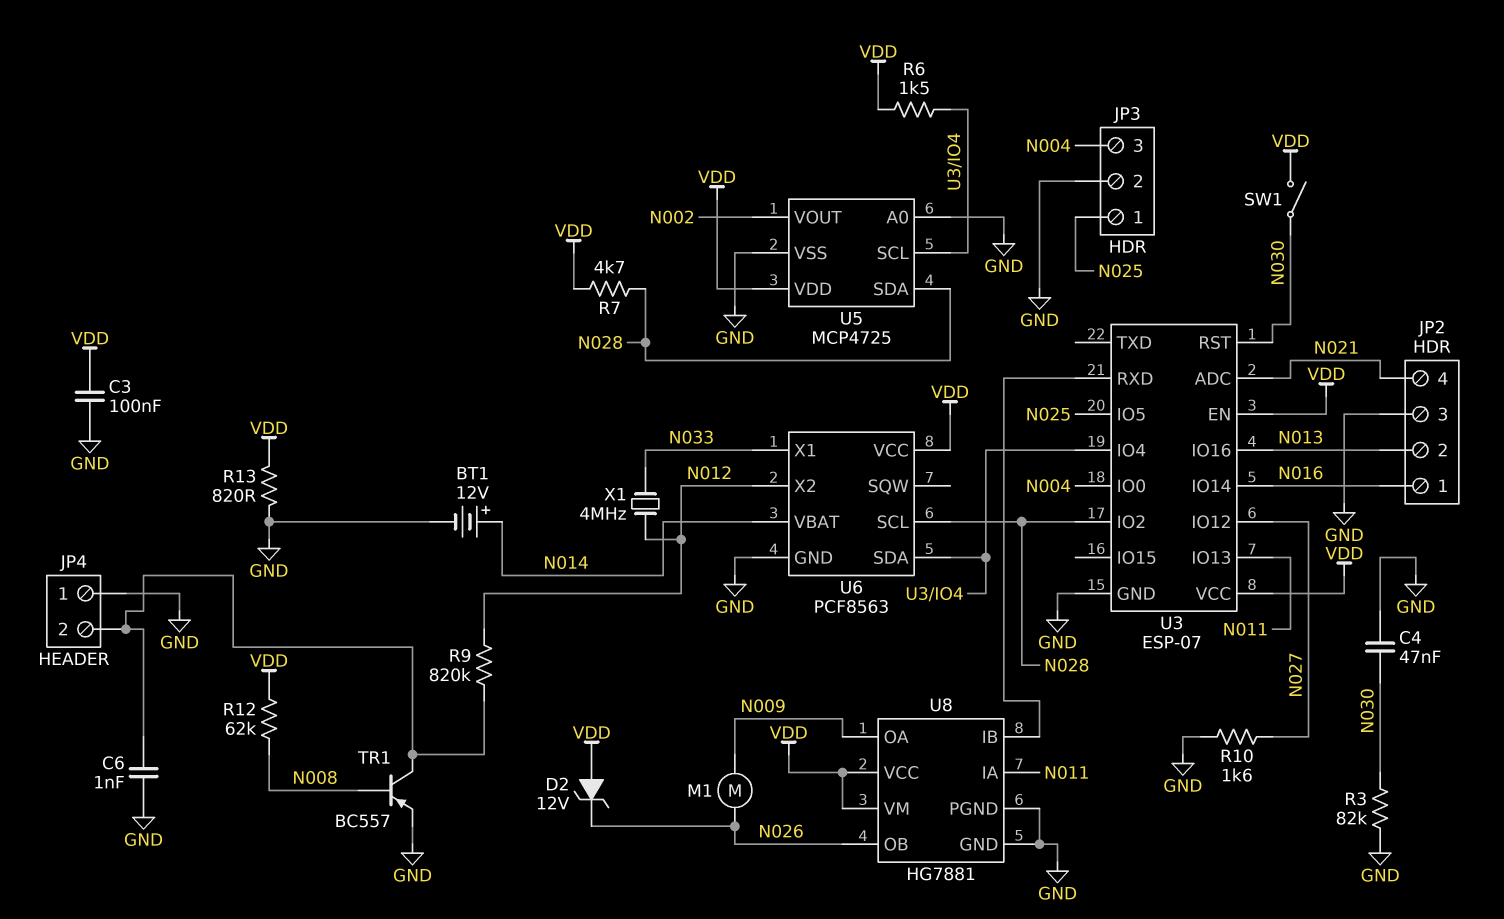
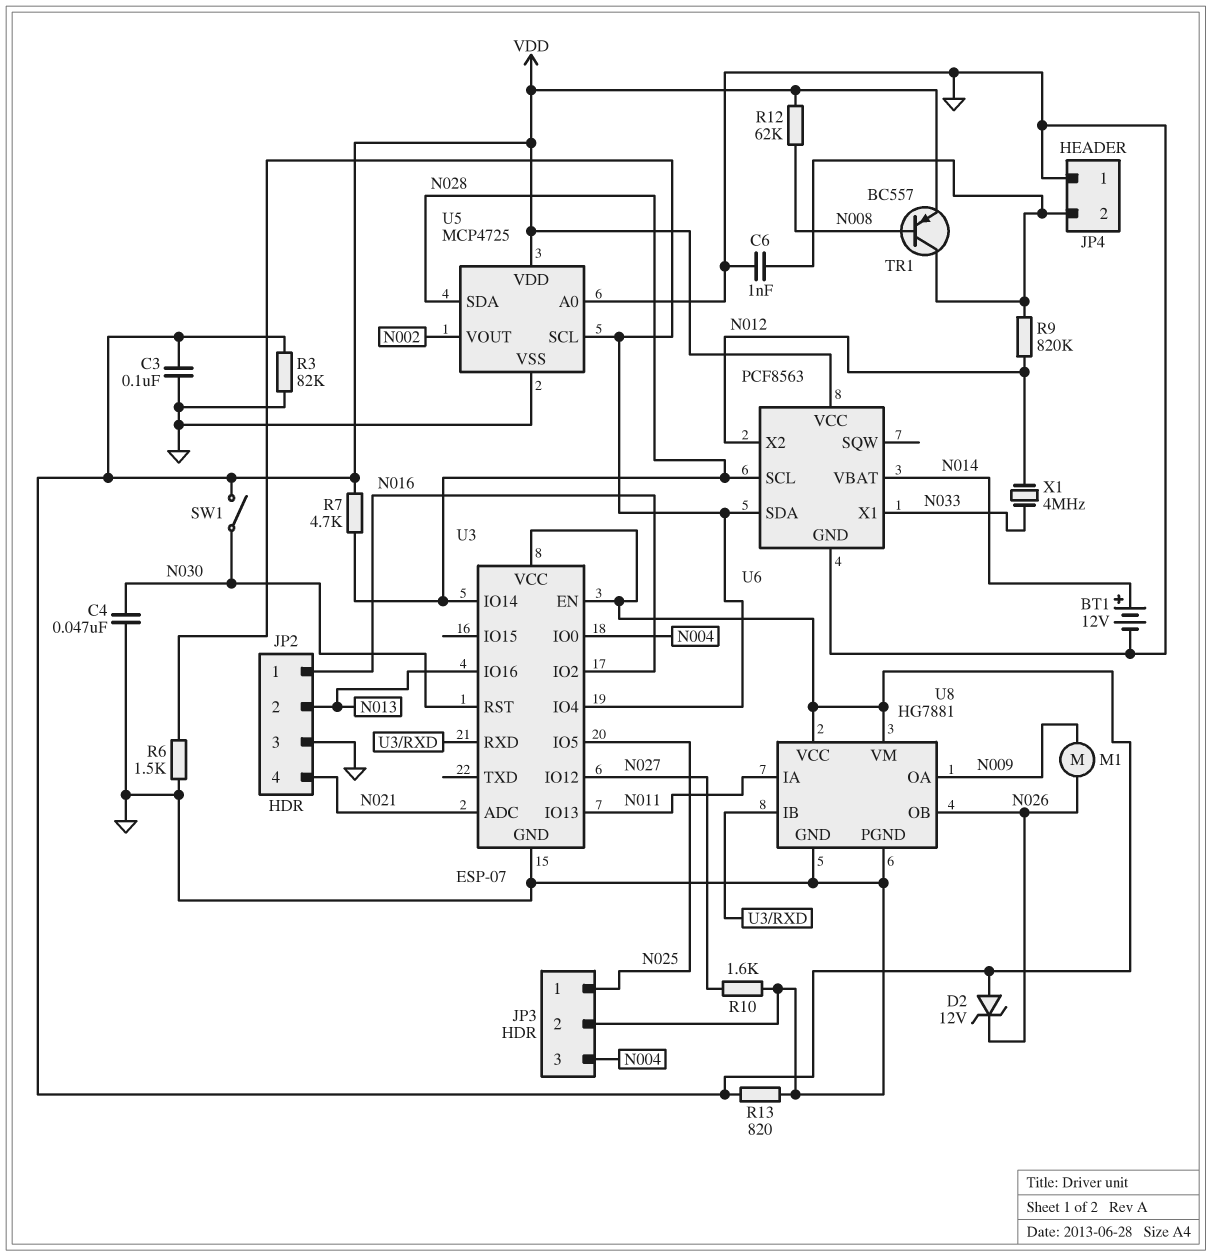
R3: 82k (GND, N030) -> 82k (GND, VDD)
R6: 1.5k (U3/IO4, VDD) -> 1.5k (GND, U3/IO4)
TR1: PNP BC557 (B N008, C JP4/2, E GND) -> PNP BC557 (B N008, C JP4/2, E VDD)
U3 pin IO2: N028 -> N016
U3 pin IO14: N016 -> N028

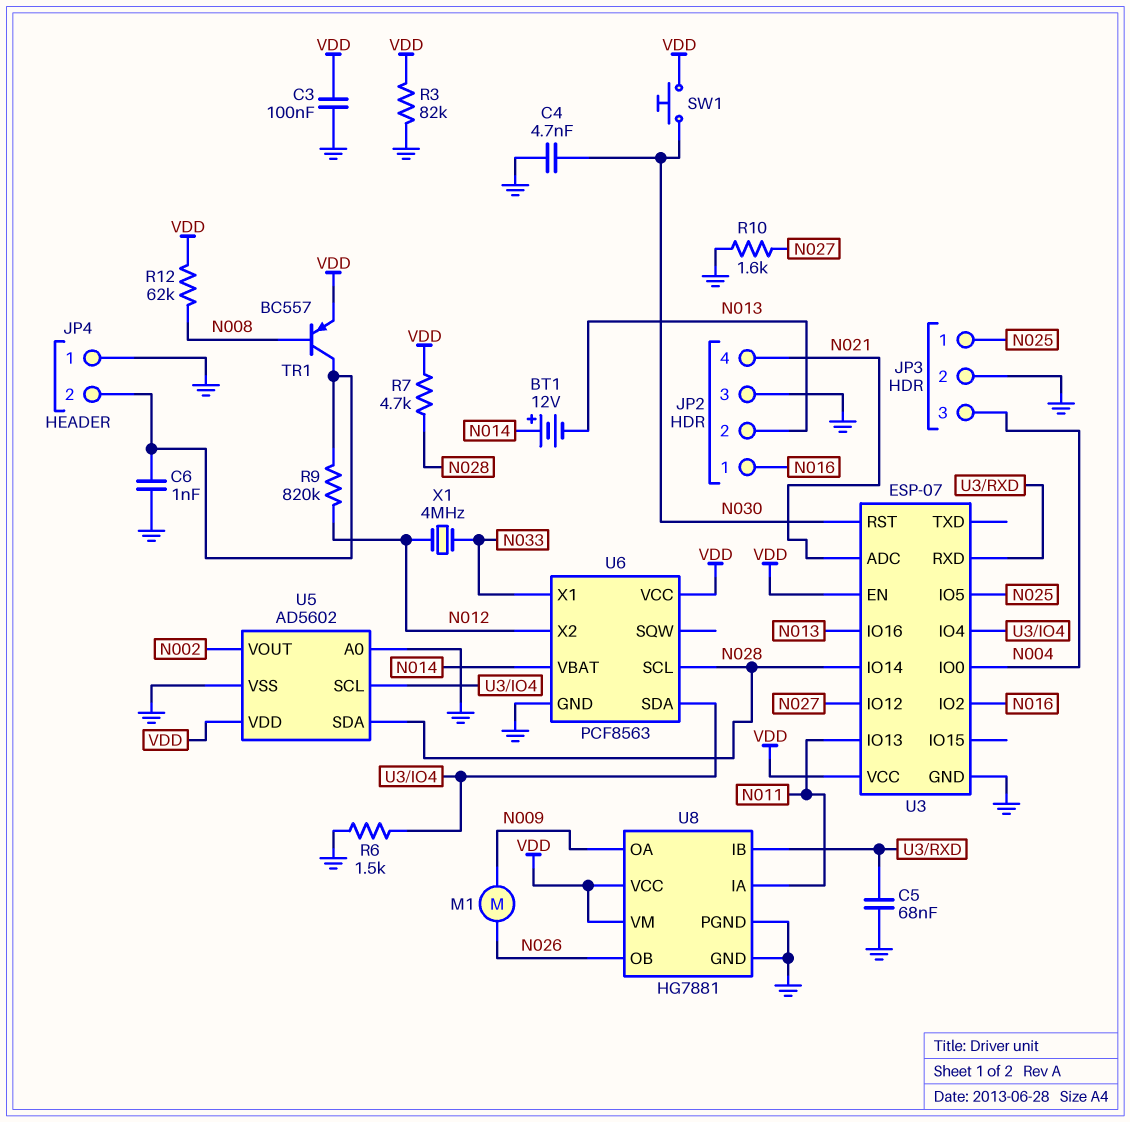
BT1: 12V (plus N014, minus GND) -> 12V (plus N014, minus N013)
C4: 47nF (GND, N030) -> 4.7nF (GND, N030)
C5: none -> 68nF (GND, U3/RXD)
D2: zener 12V (A VDD, K N026) -> none
R13: 820 (GND, VDD) -> none
SW1: switch (N030, VDD) -> button (N030, VDD)
U5: MCP4725 -> AD5602

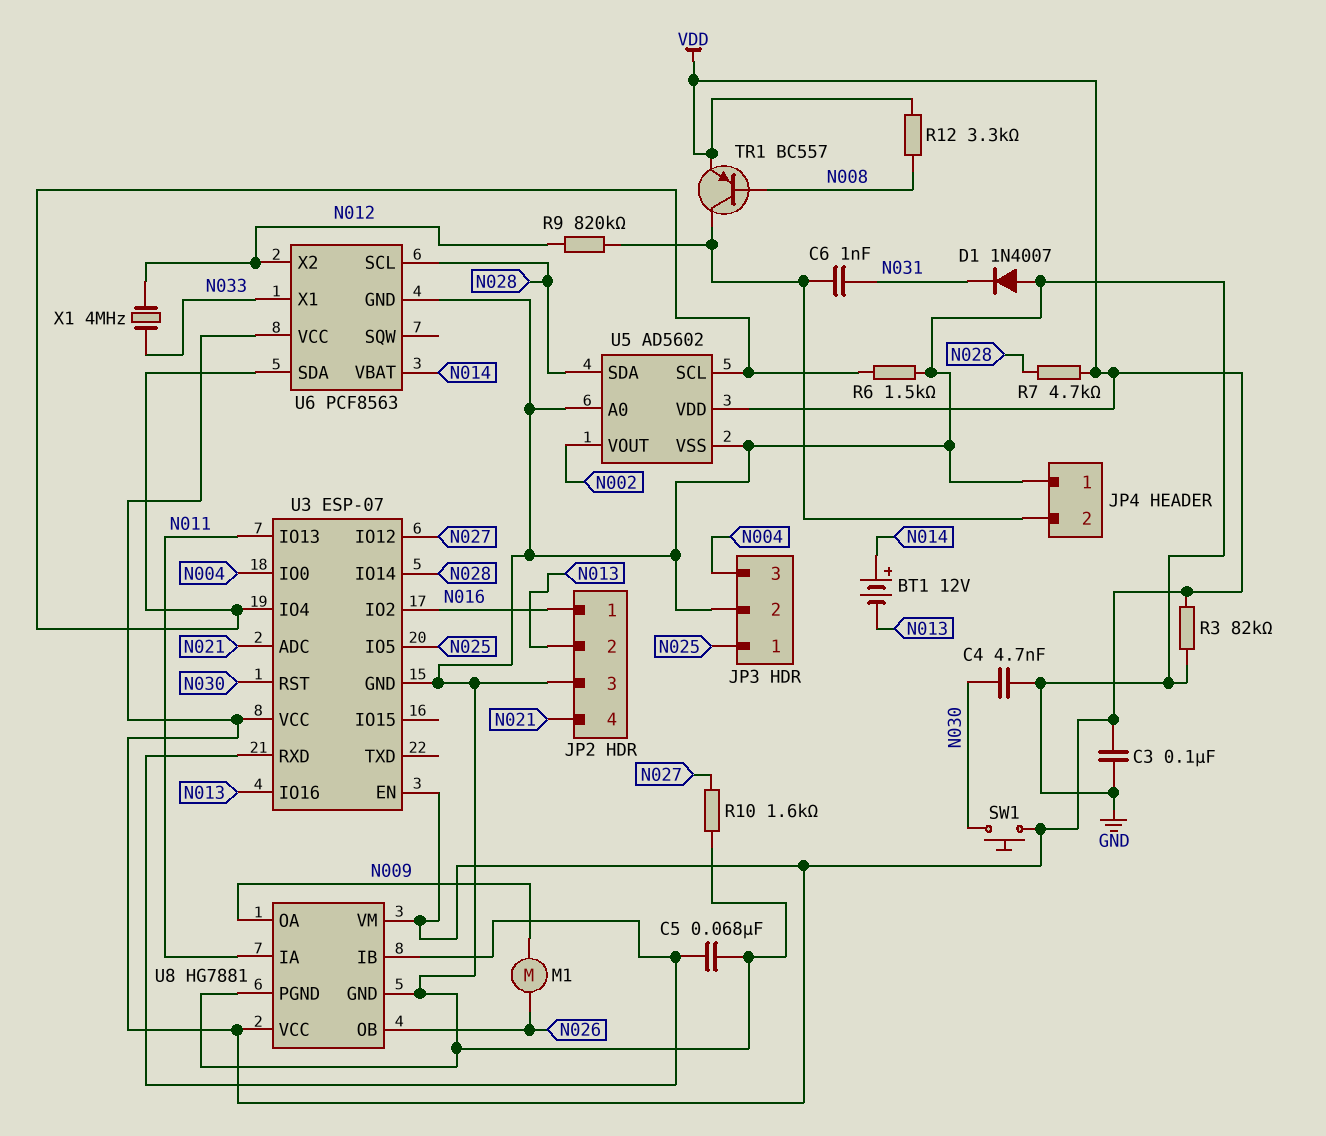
C6: 1nF (GND, JP4/2) -> 1nF (JP4/2, N031)
D1: none -> diode 1N4007 (A GND, K N031)
R12: 62k (N008, VDD) -> 3.3k (N008, VDD)

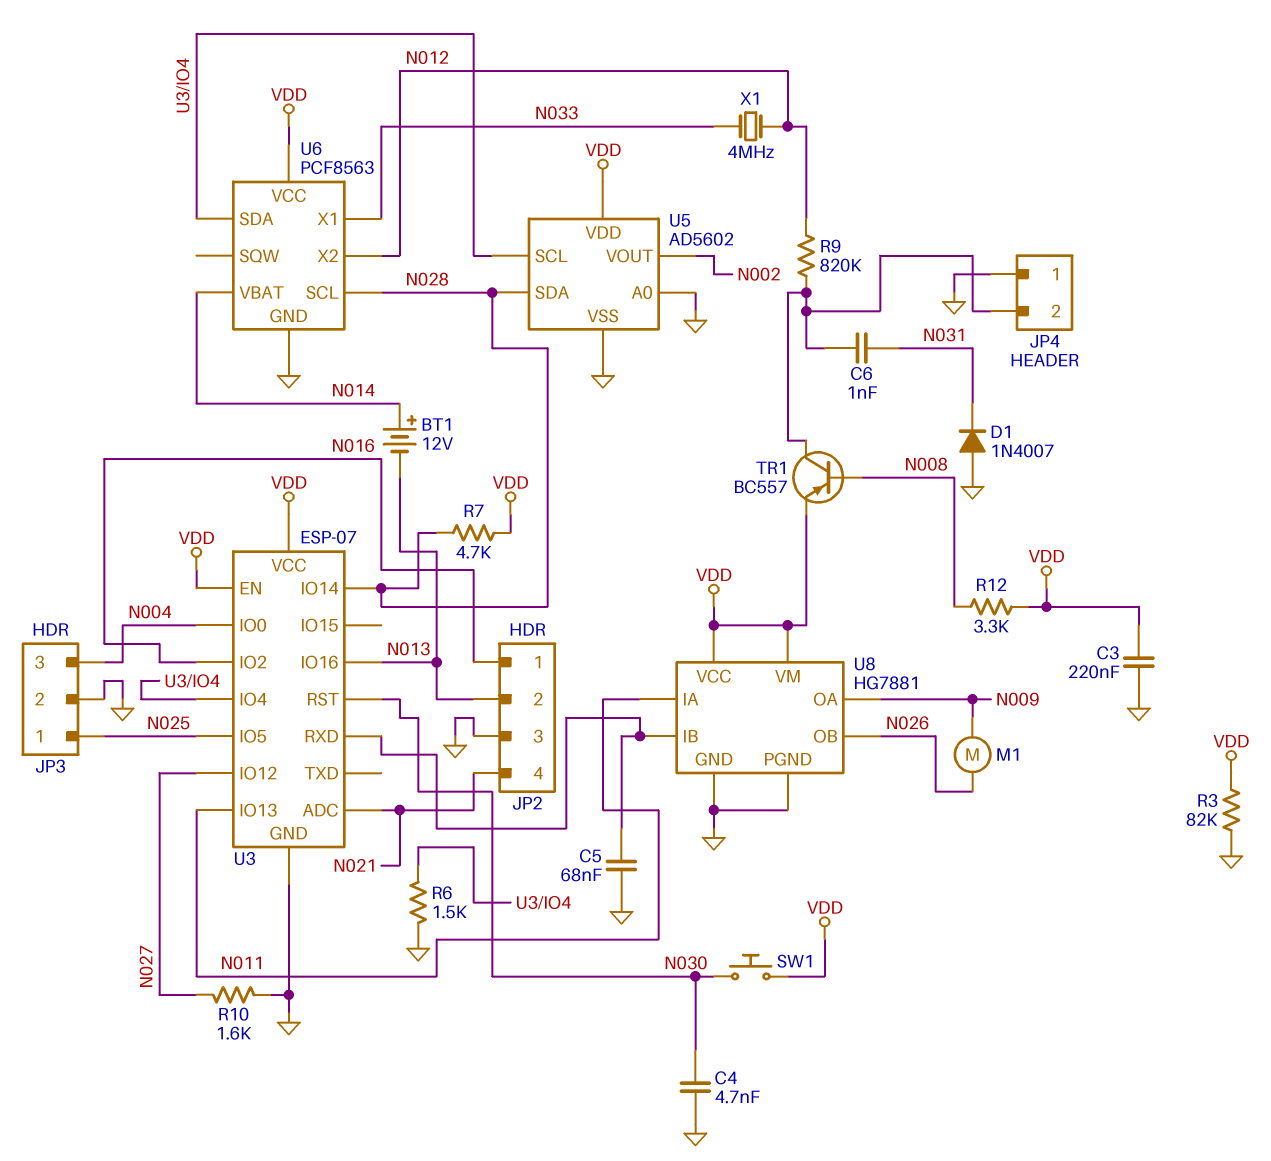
C3: 100nF (GND, VDD) -> 220nF (GND, VDD)

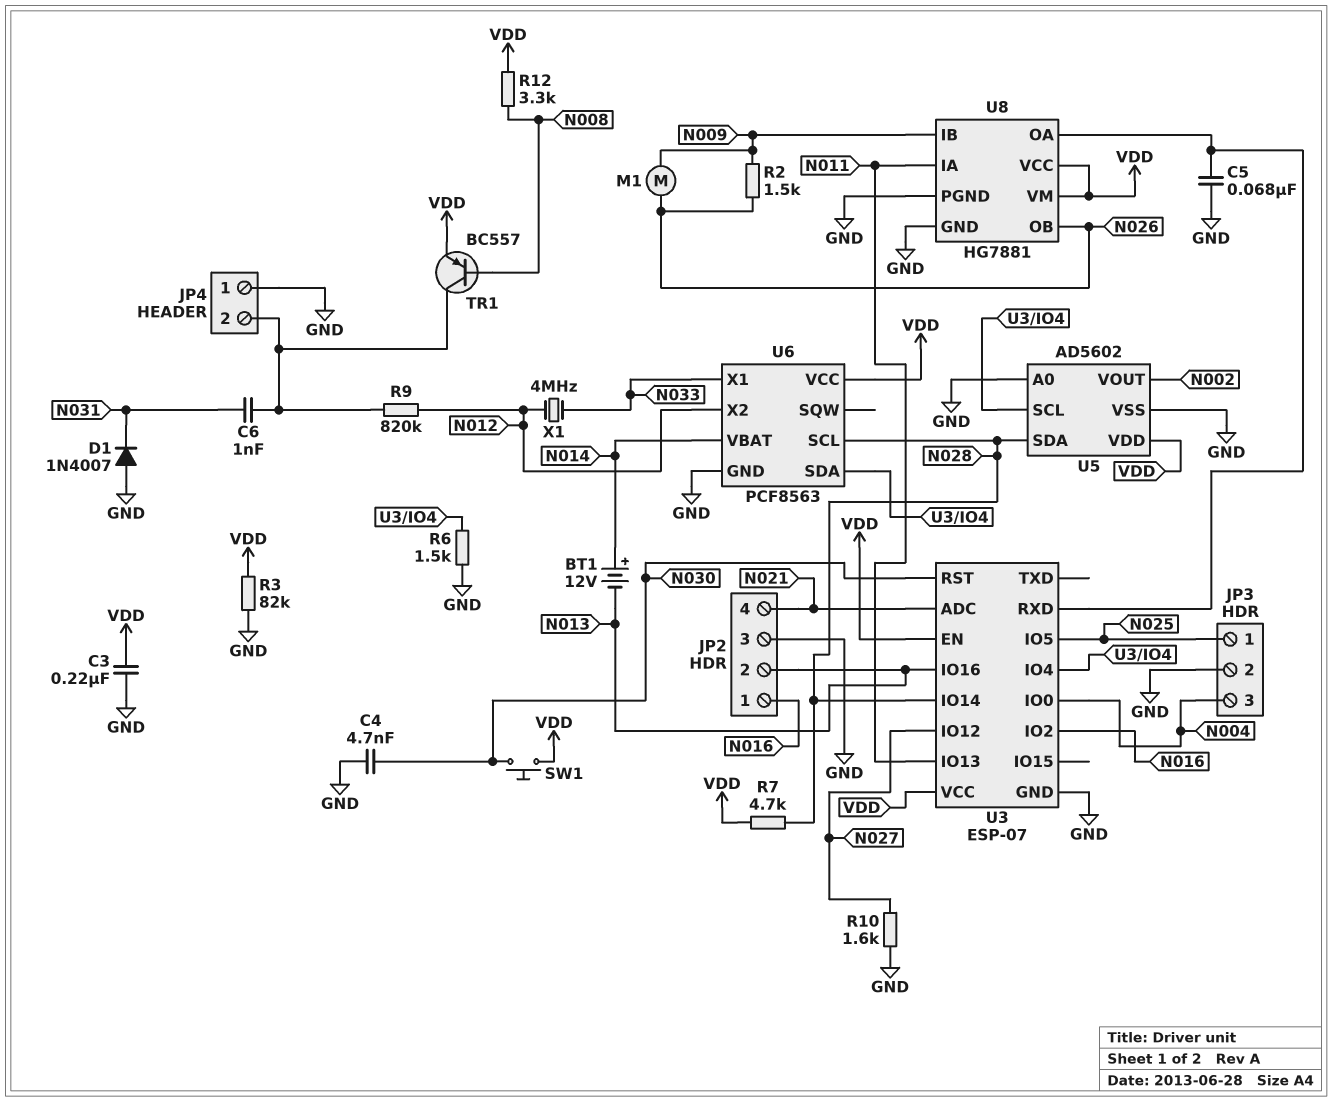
R2: none -> 1.5k (N009, N026)
U8 pin IB: U3/RXD -> N009
U8 pin OA: N009 -> U3/RXD

